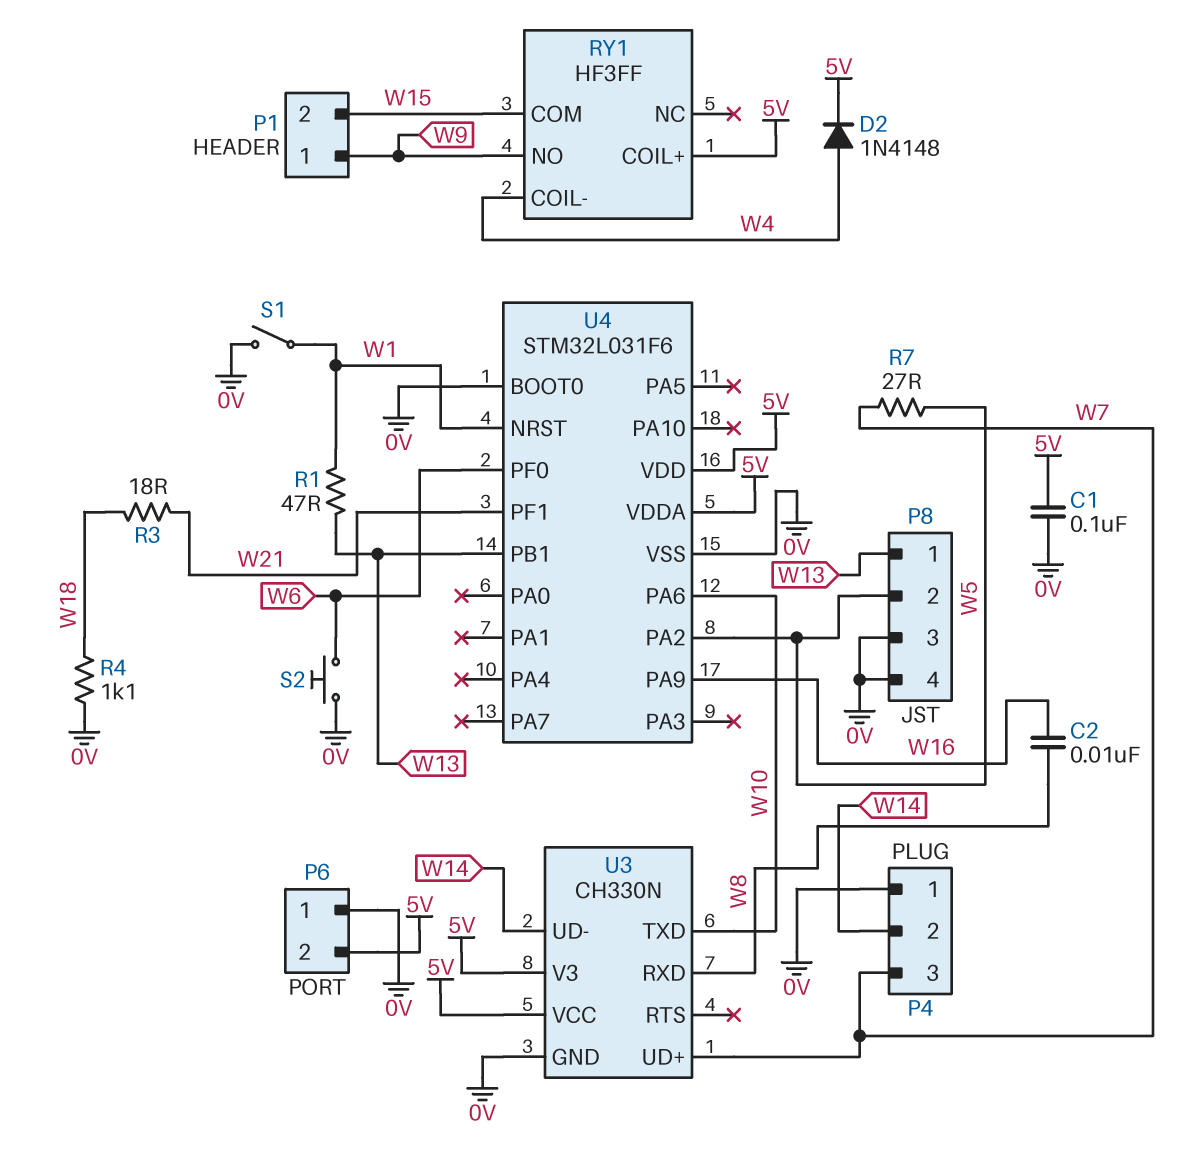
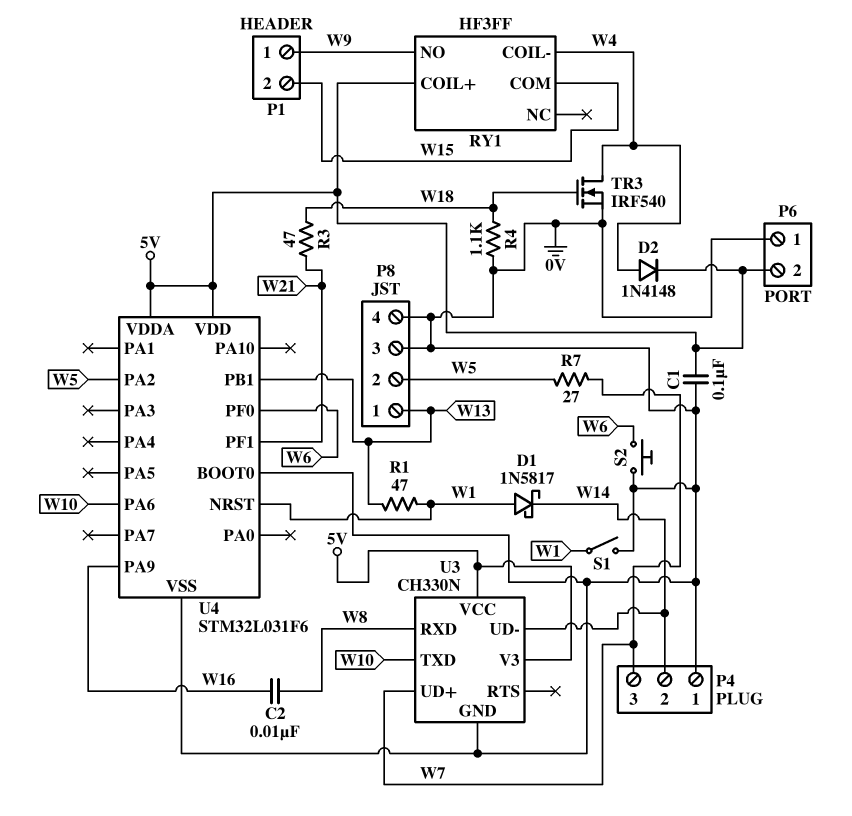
D1: none -> schottky 1N5817 (A W1, K W14)
R3: 18 (W18, W21) -> 47 (W18, W21)
TR3: none -> NMOS IRF540 (G W18, D W4, S 0V)

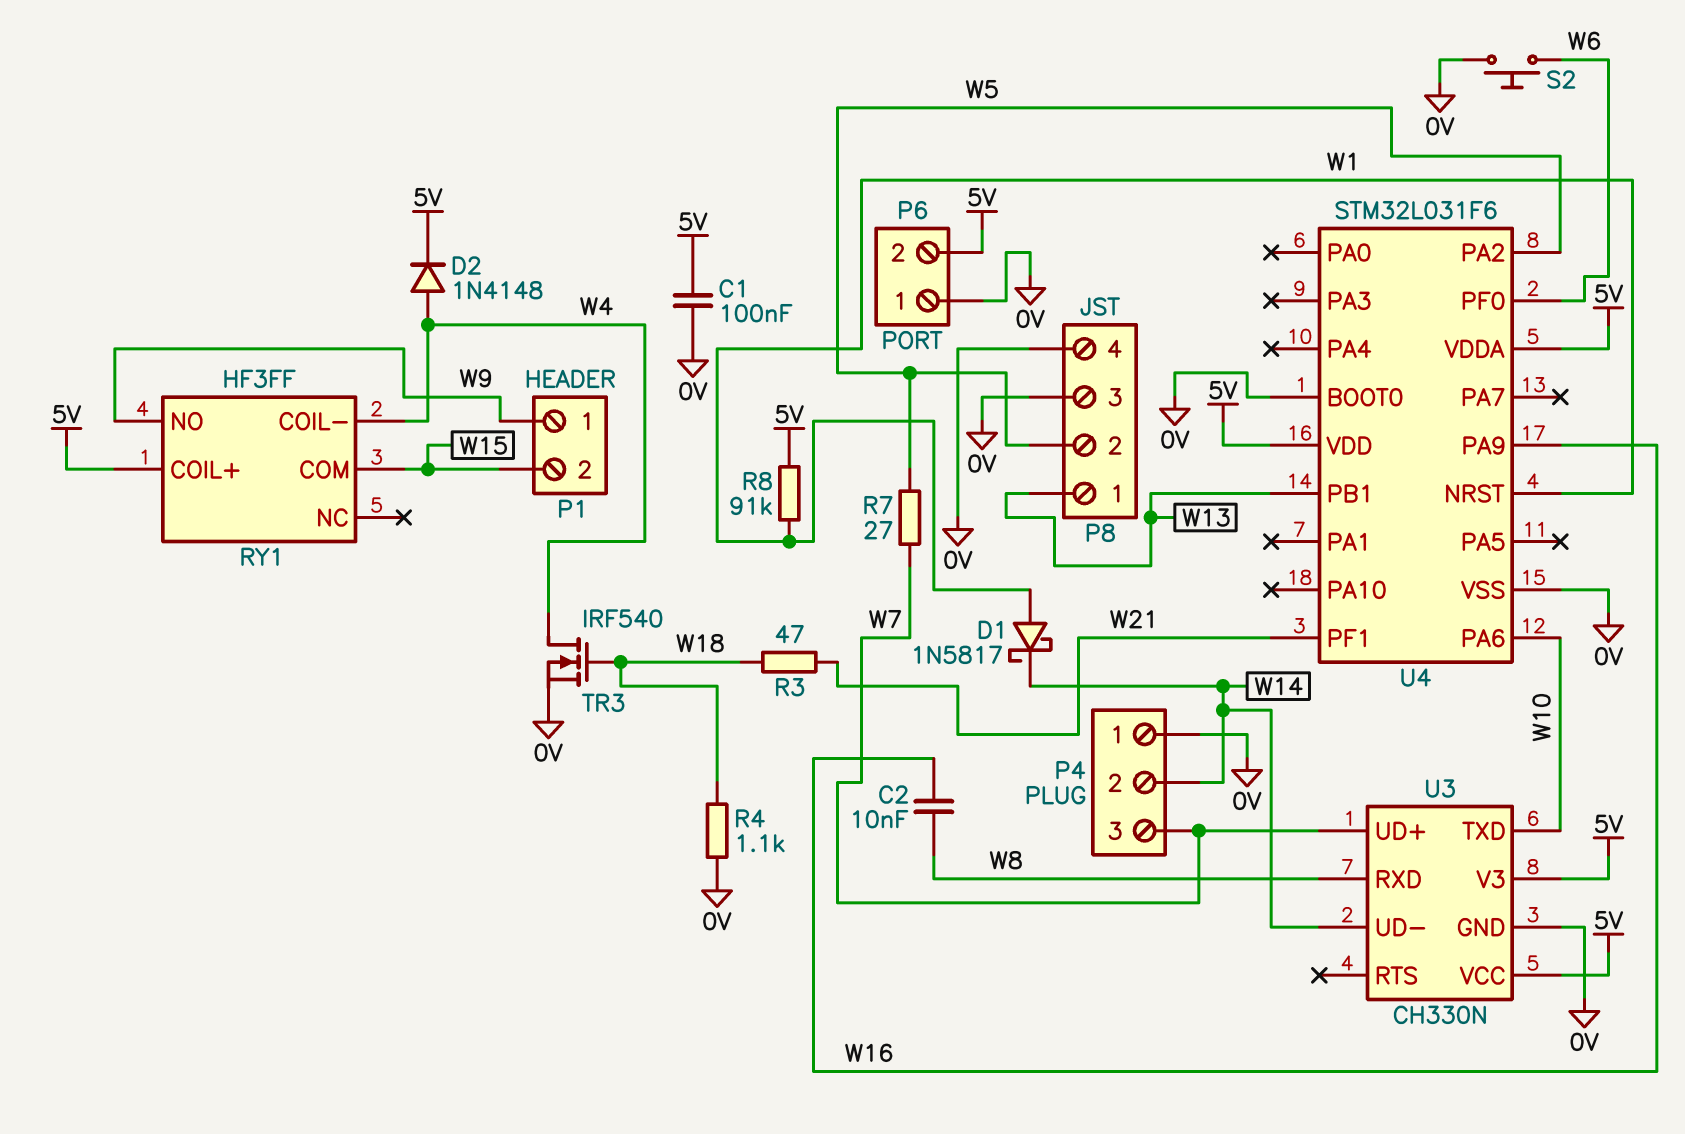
R1: 47 (W1, W13) -> none
R8: none -> 91k (5V, W1)
S1: switch (0V, W1) -> none

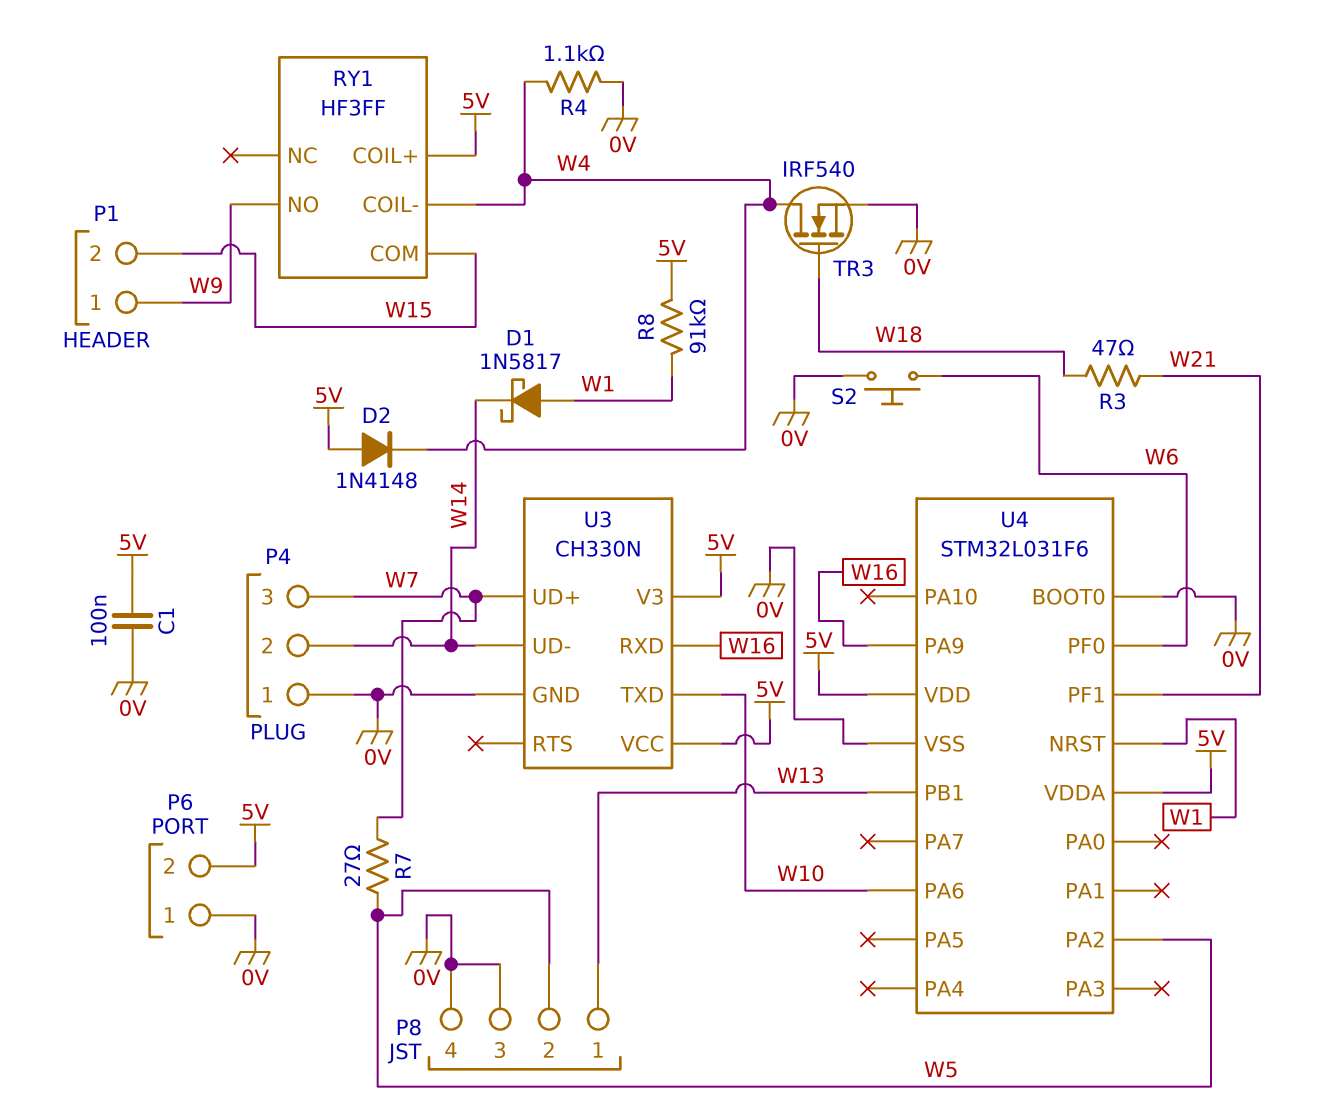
C2: 10nF (W8, W16) -> none
D2: diode 1N4148 (A W4, K 5V) -> diode 1N4148 (A 5V, K W4)
R4: 1.1k (0V, W18) -> 1.1k (0V, W4)
U3 pin RXD: W8 -> W16

